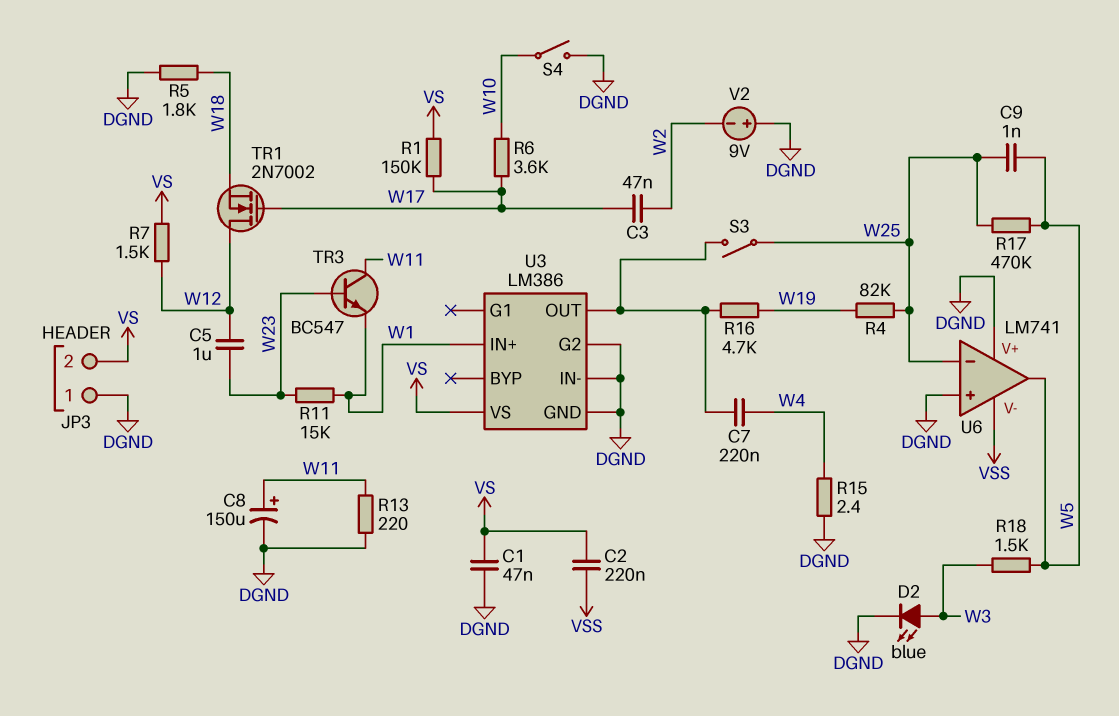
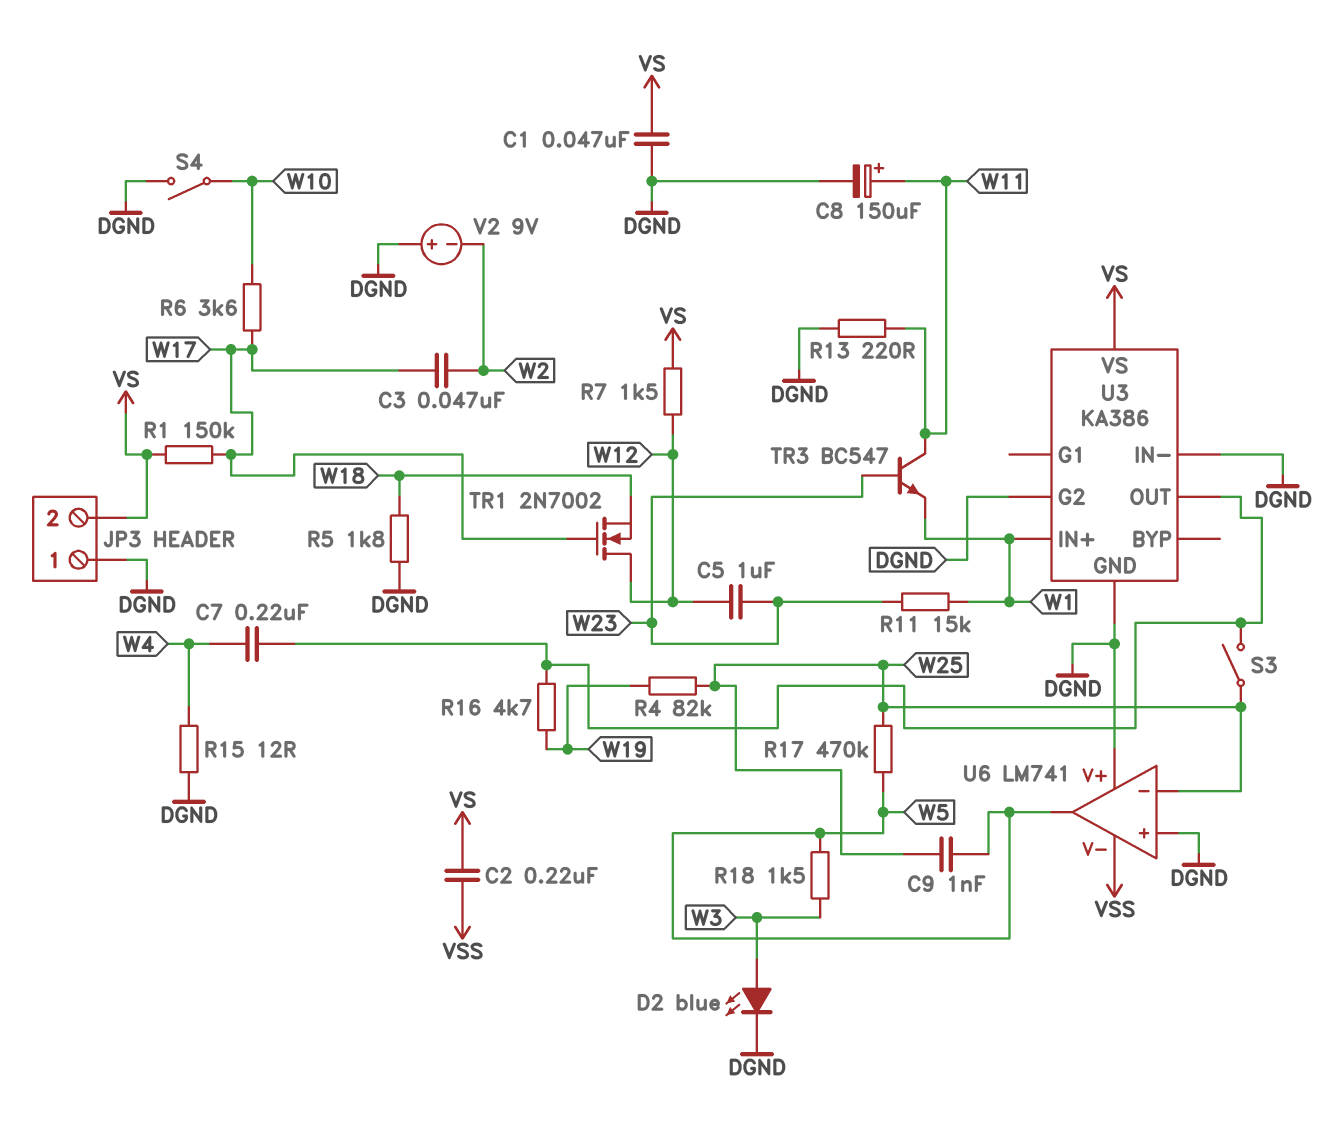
R15: 2.4 (DGND, W4) -> 12 (DGND, W4)
U3: LM386 -> KA386

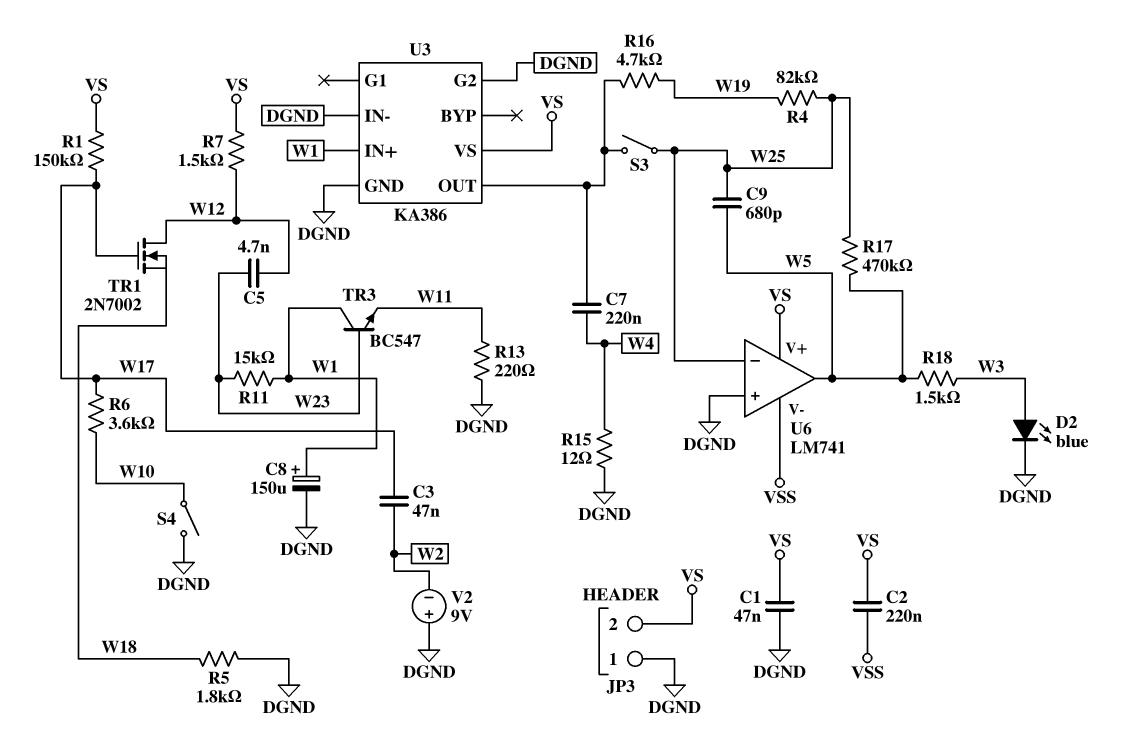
C5: 1uF (W12, W23) -> 4.7nF (W12, W23)
C8: 150uF (plus W11, minus DGND) -> 150uF (plus W1, minus DGND)
C9: 1nF (W5, W25) -> 680pF (W5, W25)
TR3: NPN BC547 (B W23, C W11, E W1) -> NPN BC547 (B W23, C W1, E W11)
U6 pin V+: DGND -> VS

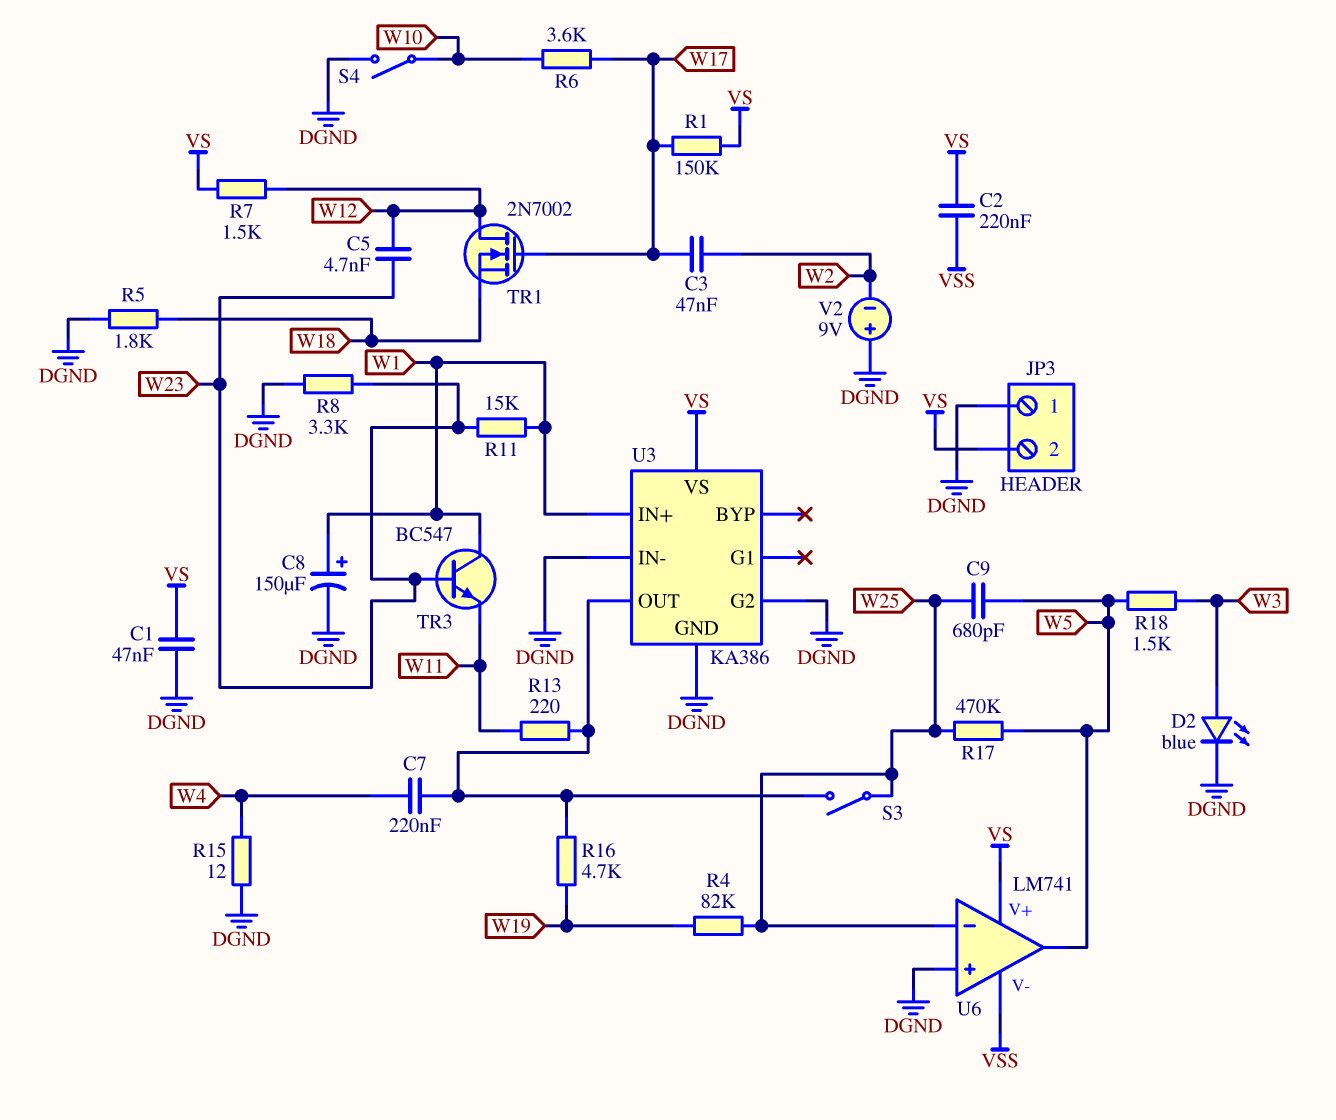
R8: none -> 3.3k (DGND, W23)
R13: 220 (DGND, W11) -> 220 (U3/OUT, W11)

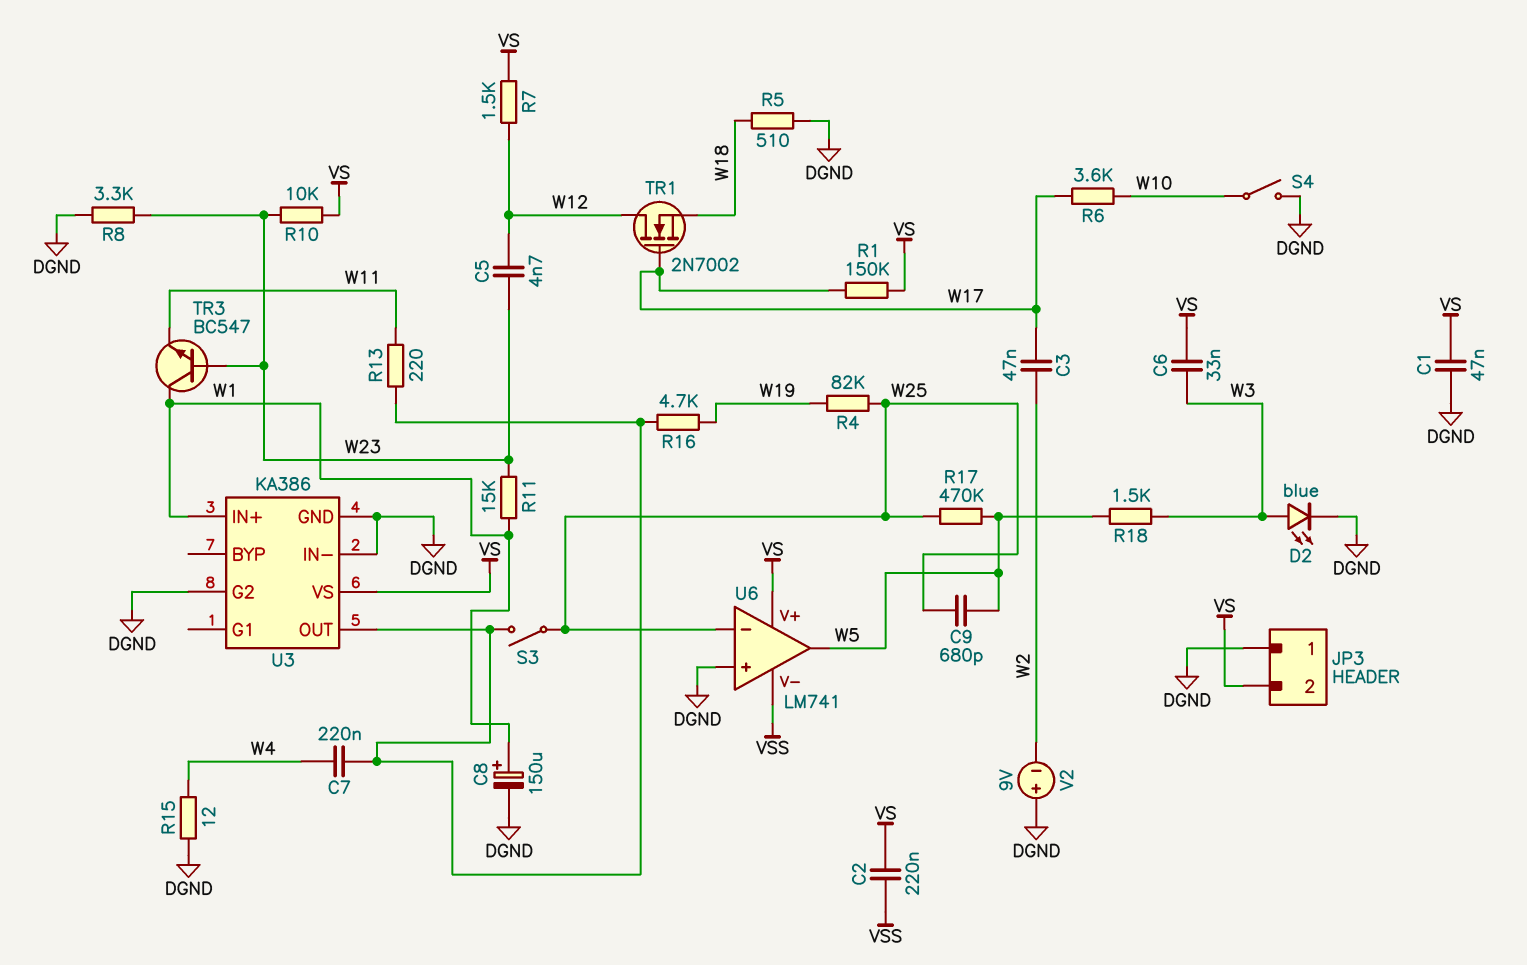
C6: none -> 33nF (VS, W3)
R5: 1.8k (DGND, W18) -> 510 (DGND, W18)
R10: none -> 10k (VS, W23)

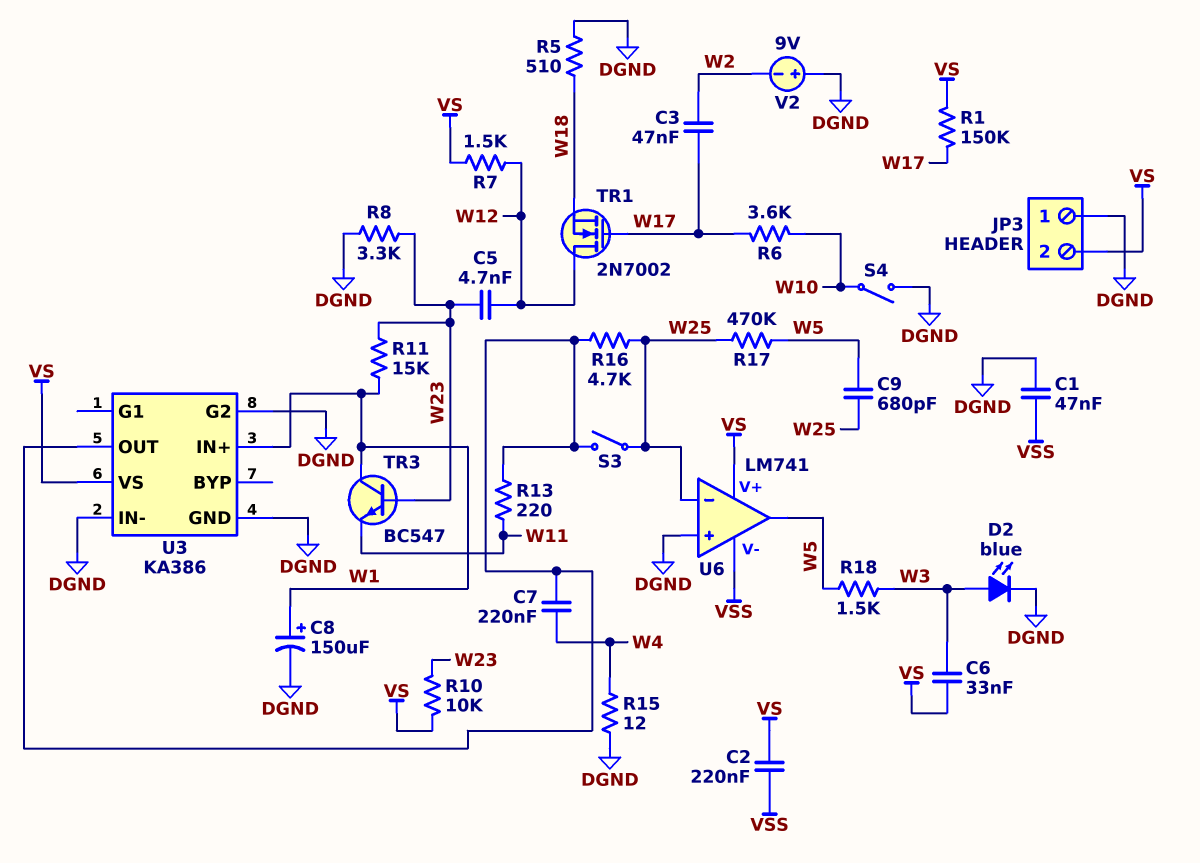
C1: 47nF (DGND, VS) -> 47nF (DGND, VSS)
R4: 82k (W19, W25) -> none
R16: 4.7k (U3/OUT, W19) -> 4.7k (U3/OUT, W25)

